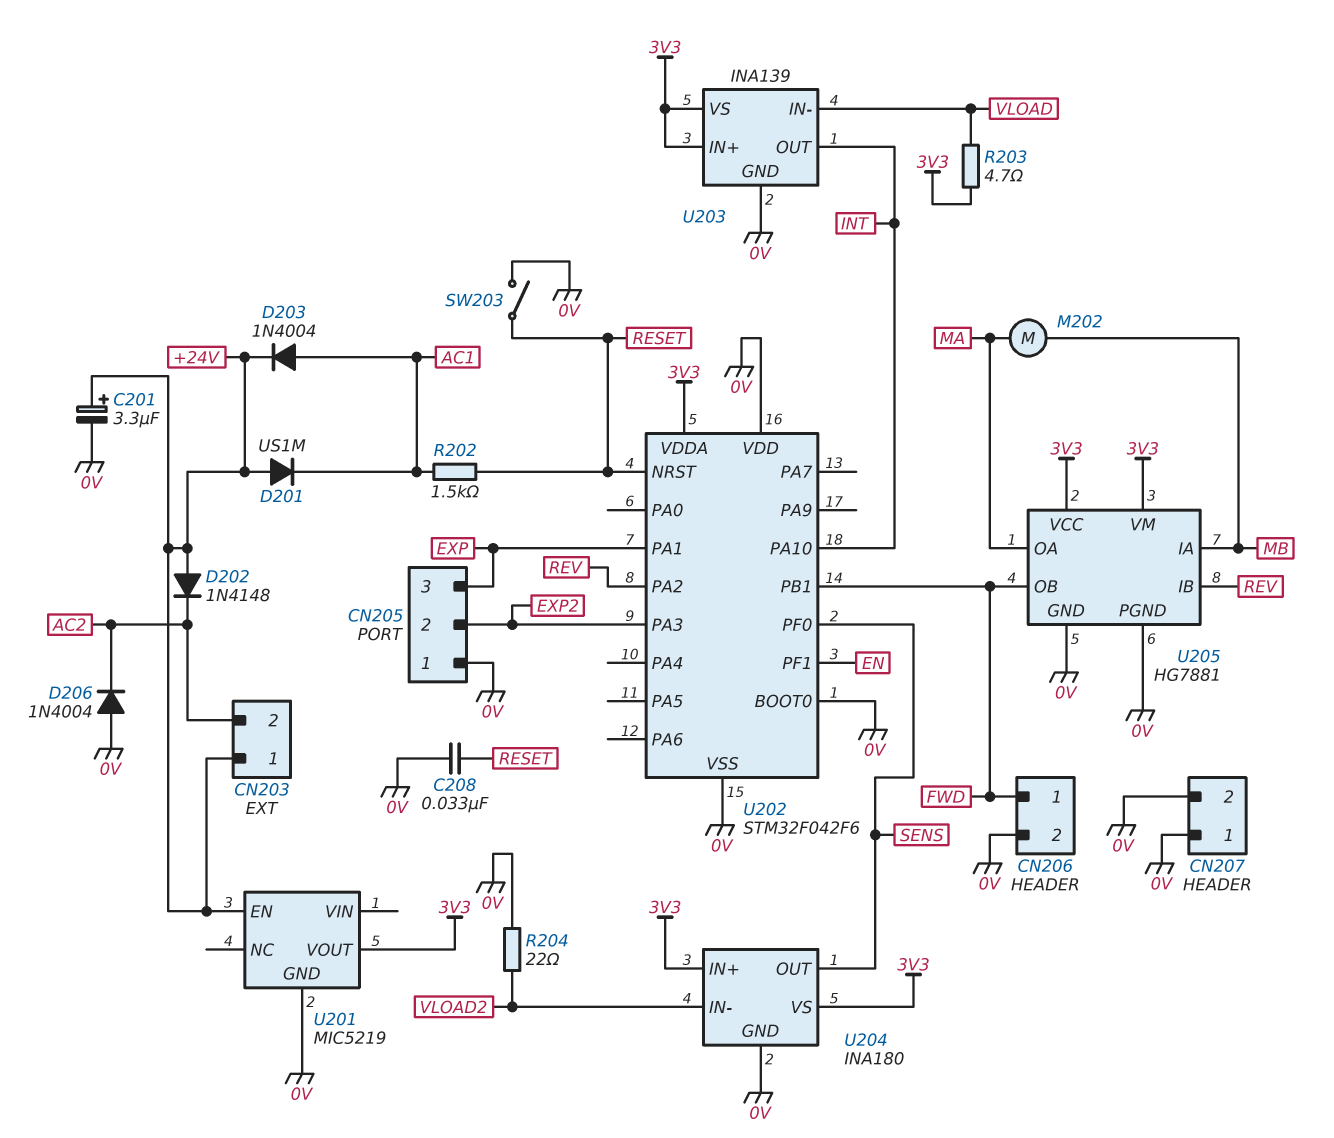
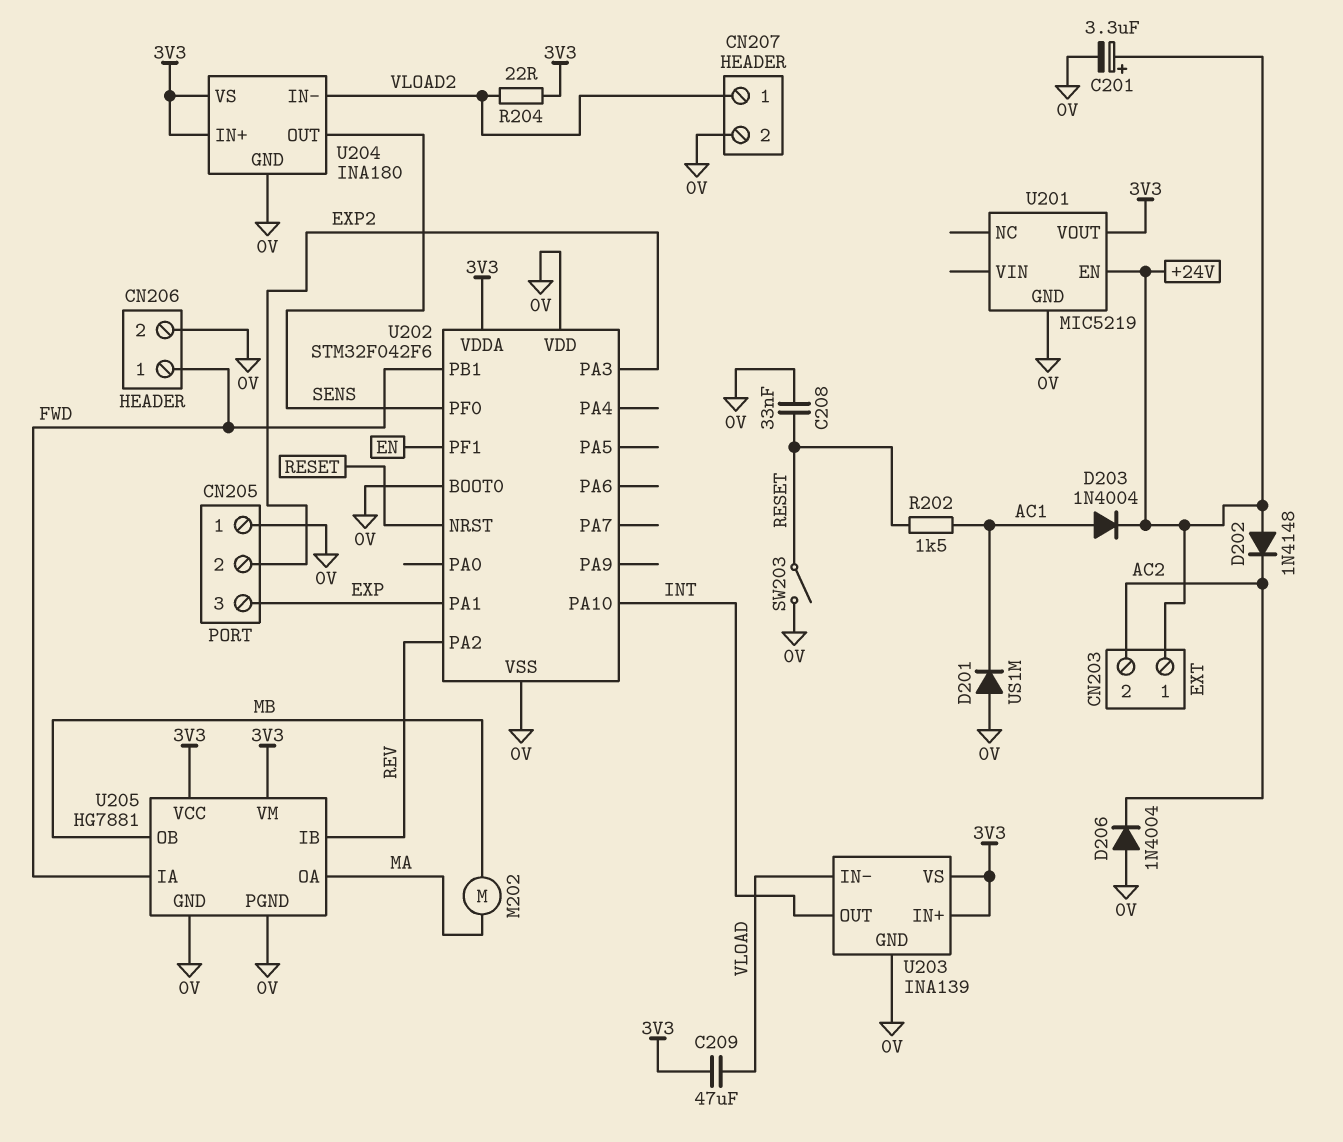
C209: none -> 47uF (3V3, VLOAD)
CN207 pin 1: 0V -> VLOAD2
D201: diode US1M (A +24V, K AC1) -> diode US1M (A 0V, K AC1)
R203: 4.7 (3V3, VLOAD) -> none
R204: 22 (0V, VLOAD2) -> 22 (3V3, VLOAD2)
U205 pin IA: MB -> FWD
U205 pin OB: FWD -> MB

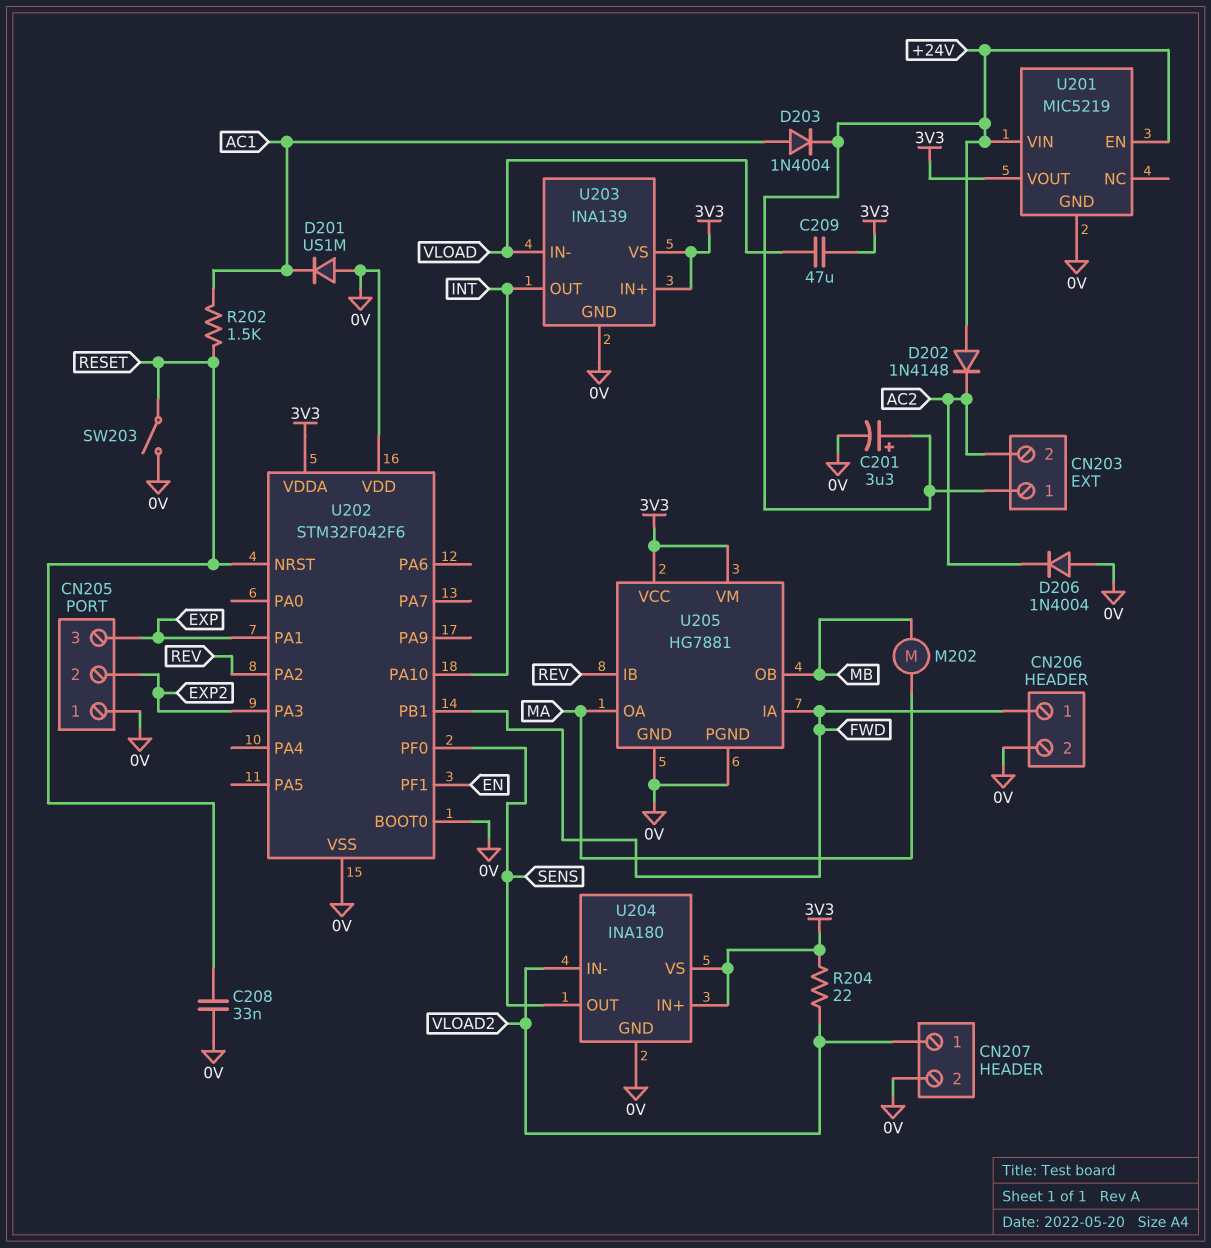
U201 pin VIN: none -> +24V

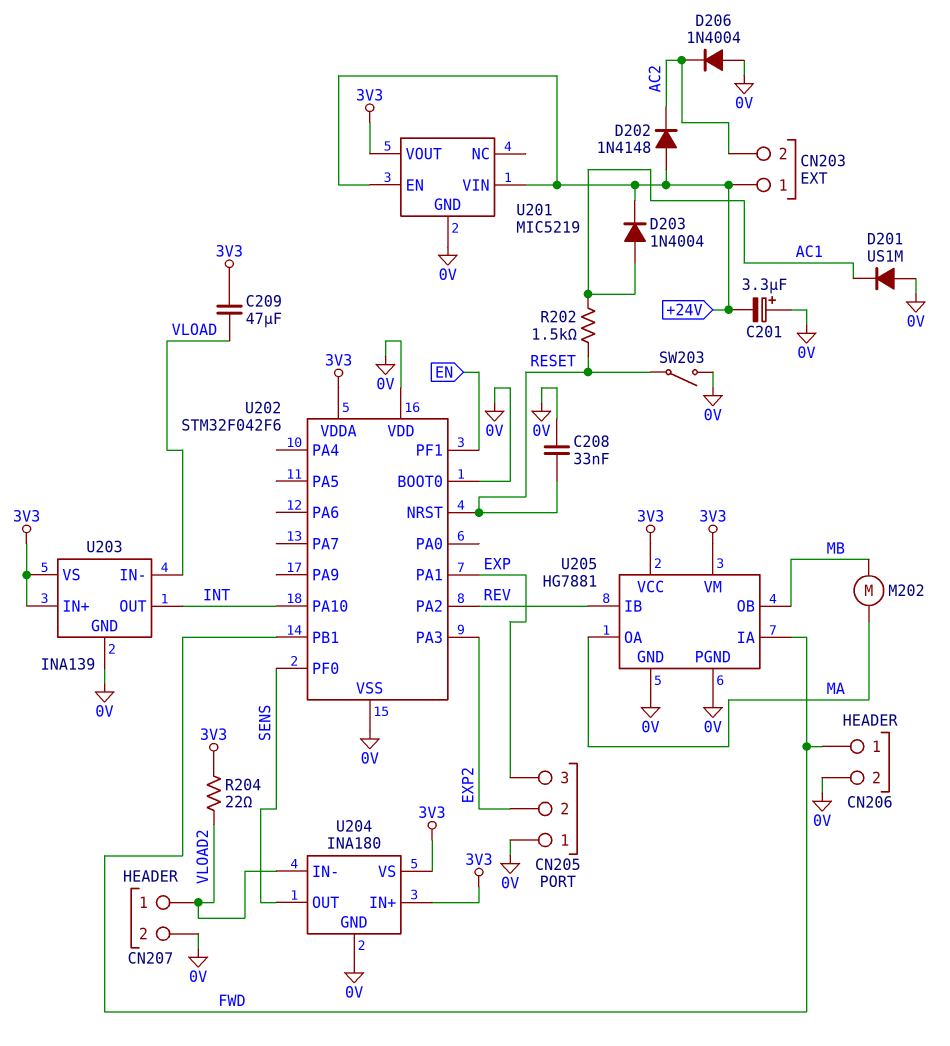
C201: 3.3uF (plus +24V, minus 0V) -> 3.3uF (plus 0V, minus +24V)

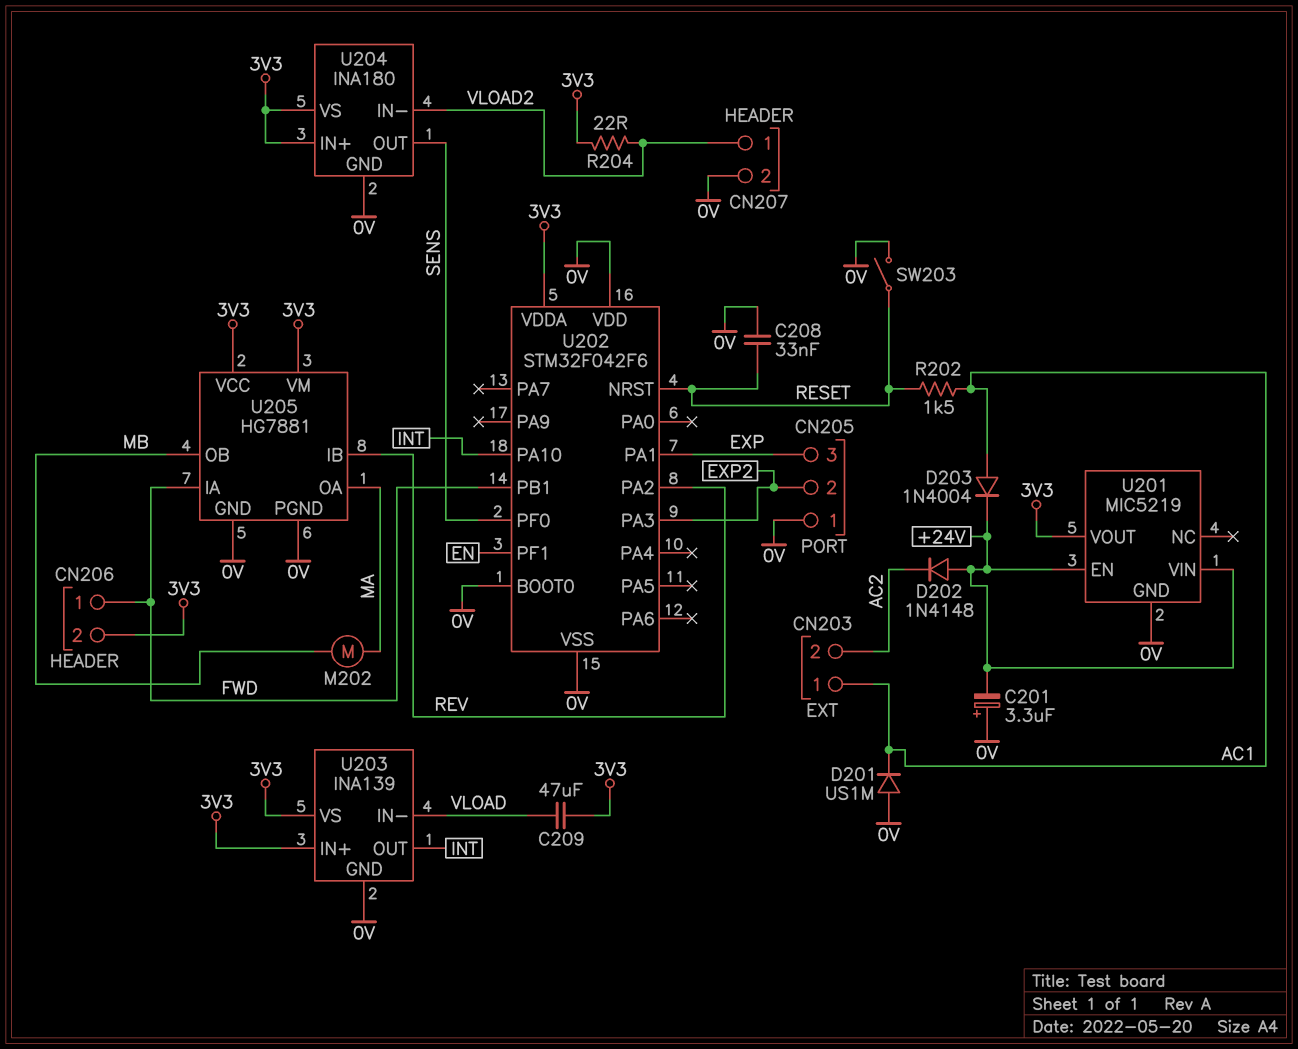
CN203 pin 1: +24V -> AC1
CN206 pin 2: 0V -> 3V3
D206: diode 1N4004 (A 0V, K AC2) -> none

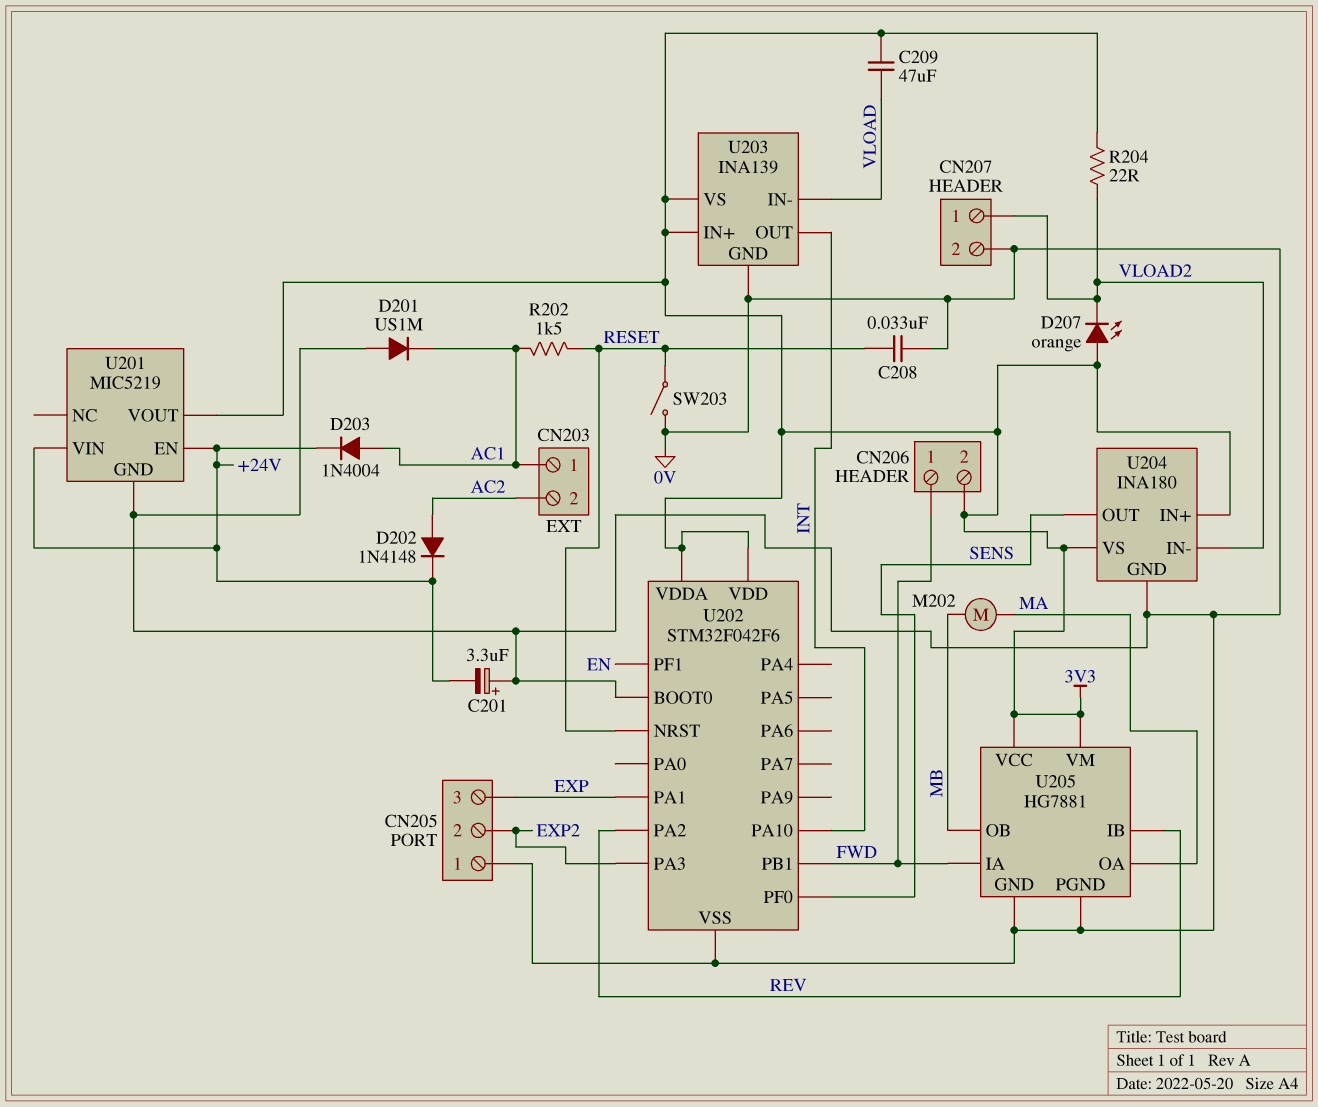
D202: diode 1N4148 (A +24V, K AC2) -> diode 1N4148 (A AC2, K +24V)
D207: none -> LED orange (A 3V3, K VLOAD2)
U202 pin VDD: 0V -> 3V3

